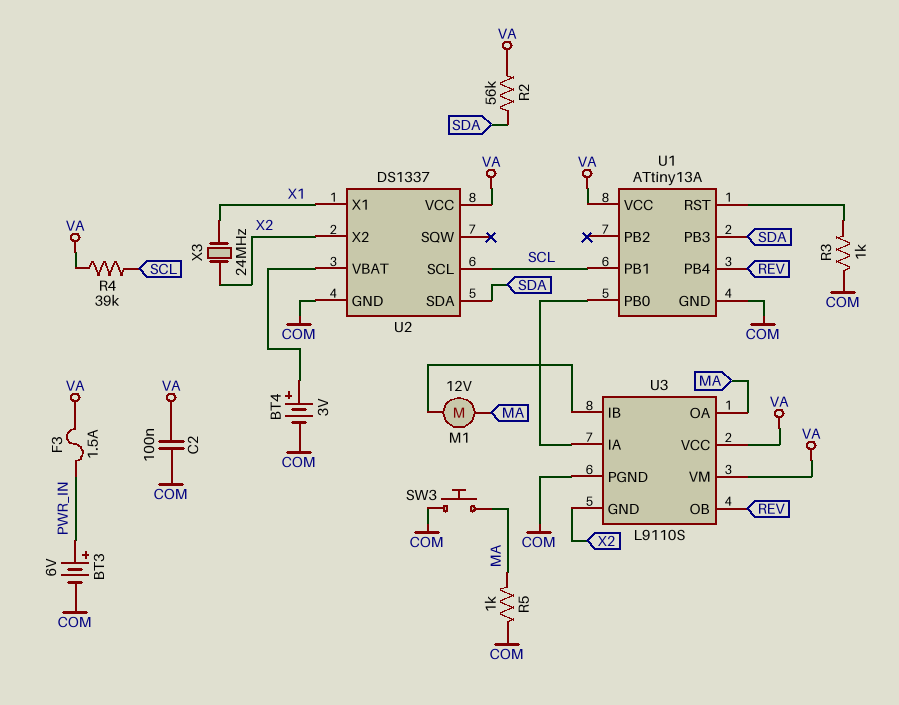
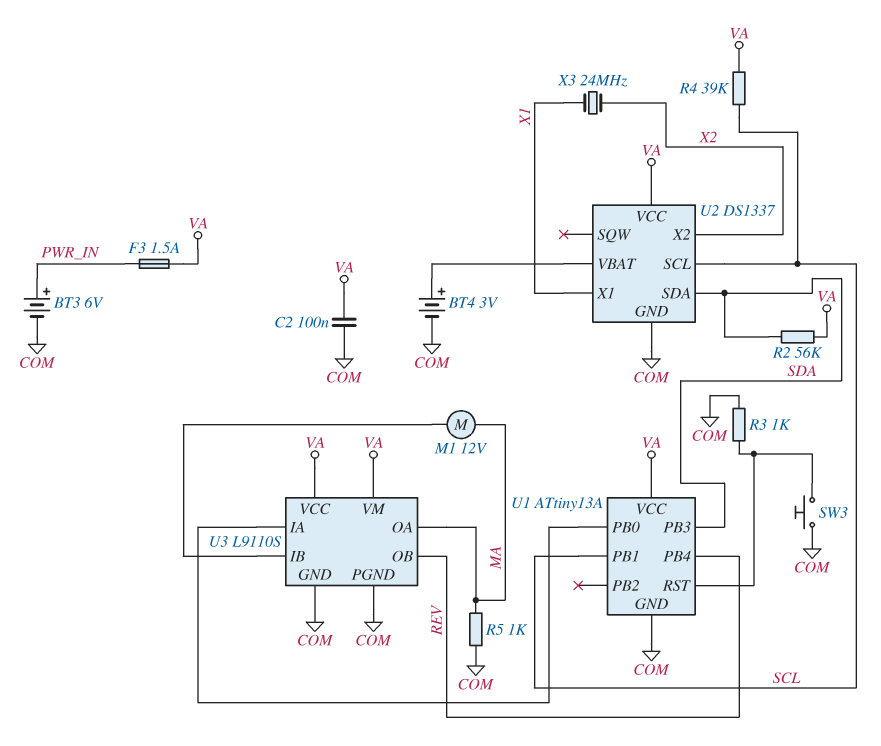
SW3: button (COM, MA) -> button (COM, U1/RST)
U3 pin GND: X2 -> COM

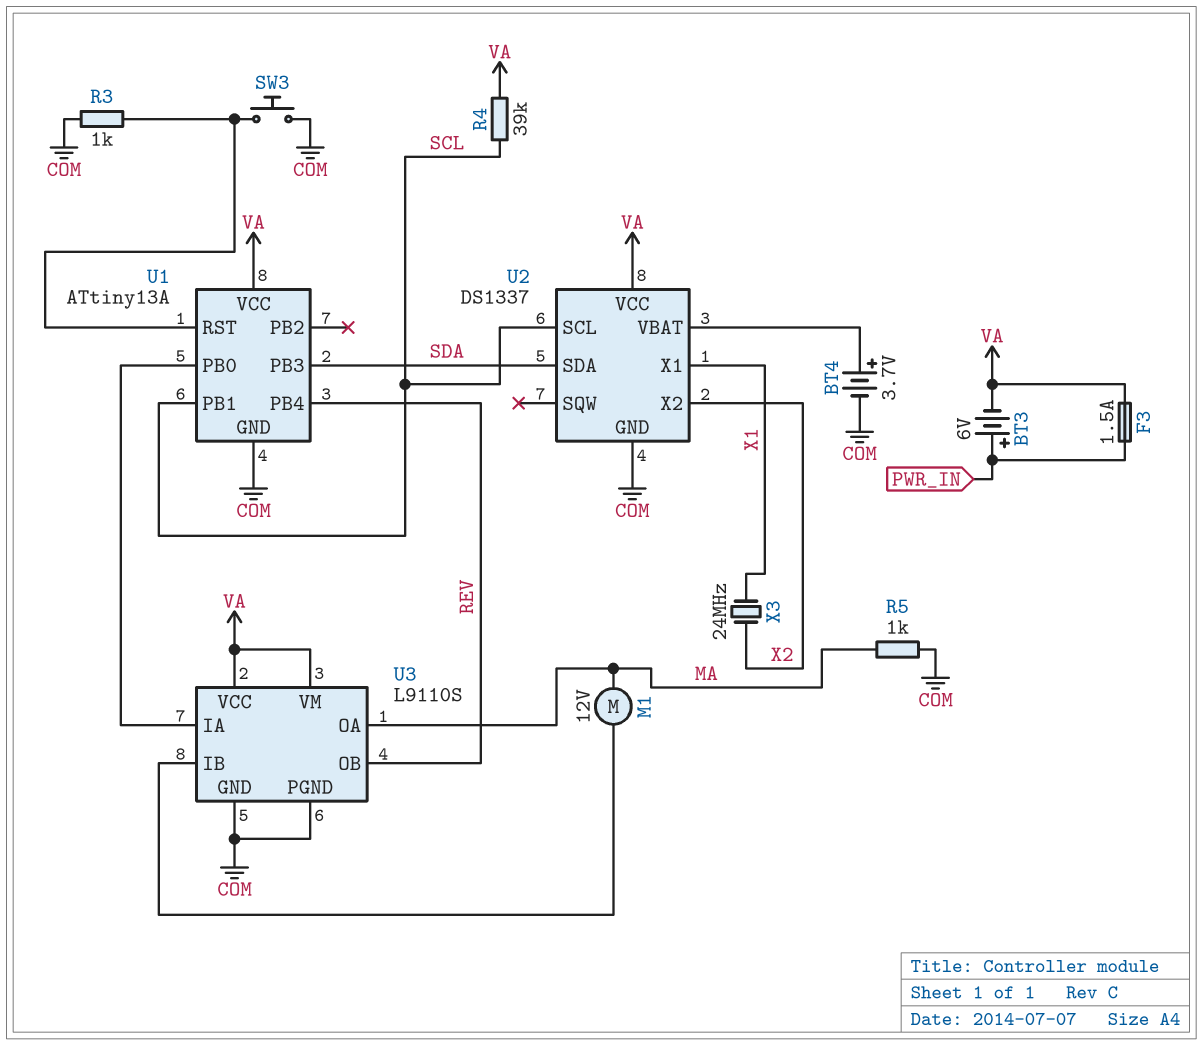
BT3: 6V (plus PWR_IN, minus COM) -> 6V (plus PWR_IN, minus VA)
BT4: 3V (plus U2/VBAT, minus COM) -> 3.7V (plus U2/VBAT, minus COM)
C2: 100nF (COM, VA) -> none
R2: 56k (SDA, VA) -> none

